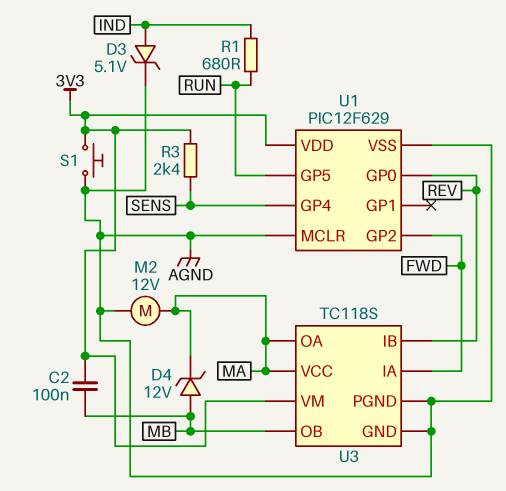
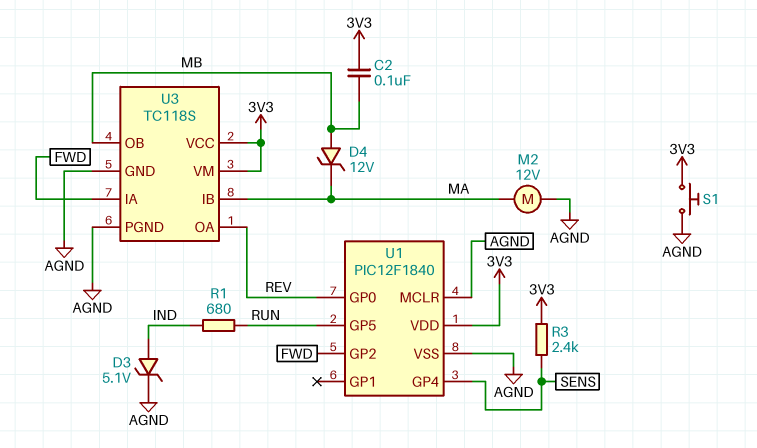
U1: PIC12F629 -> PIC12F1840
U3 pin IB: REV -> MA
U3 pin OA: MA -> REV
U3 pin VCC: MA -> 3V3

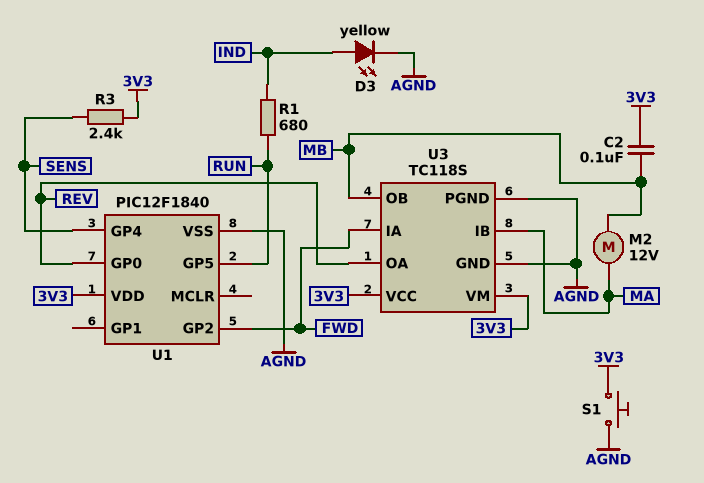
D3: zener 5.1V (A IND, K AGND) -> LED yellow (A IND, K AGND)
D4: zener 12V (A MB, K MA) -> none
M2: motor 12V (AGND, MA) -> motor 12V (MA, MB)
U1 pin MCLR: AGND -> none

